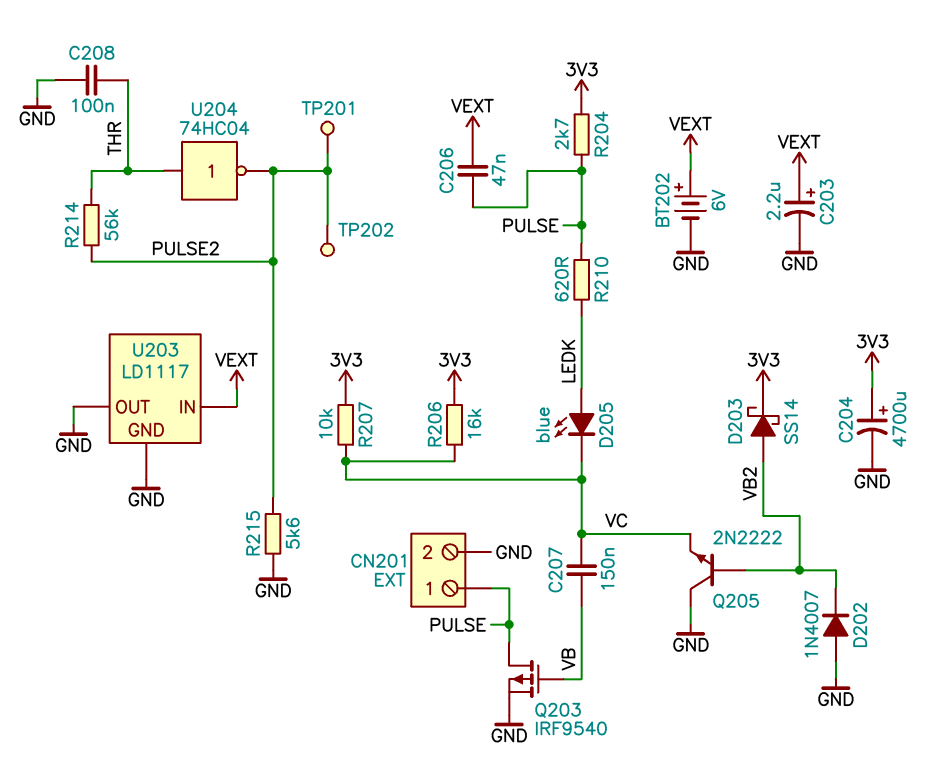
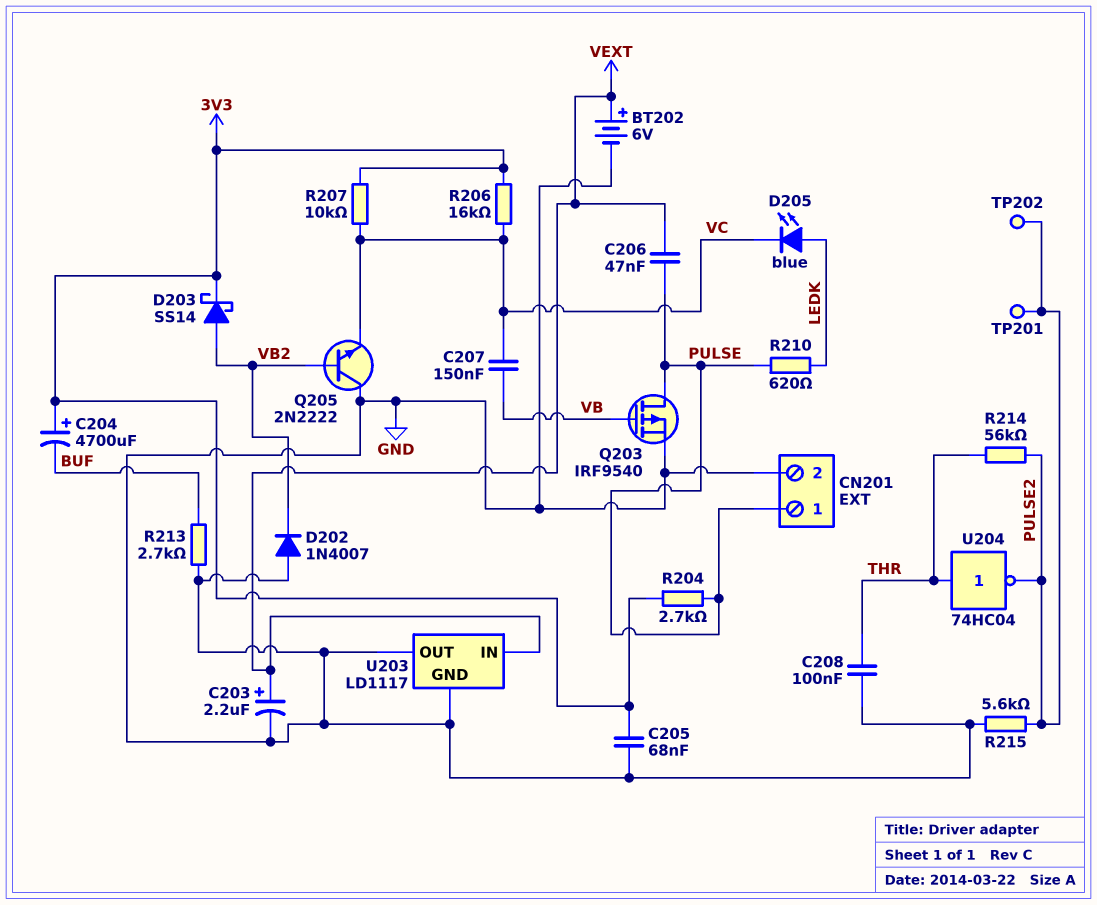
C204: 4700uF (plus 3V3, minus GND) -> 4700uF (plus 3V3, minus BUF)
C205: none -> 68nF (3V3, GND)
R213: none -> 2.7k (BUF, GND)

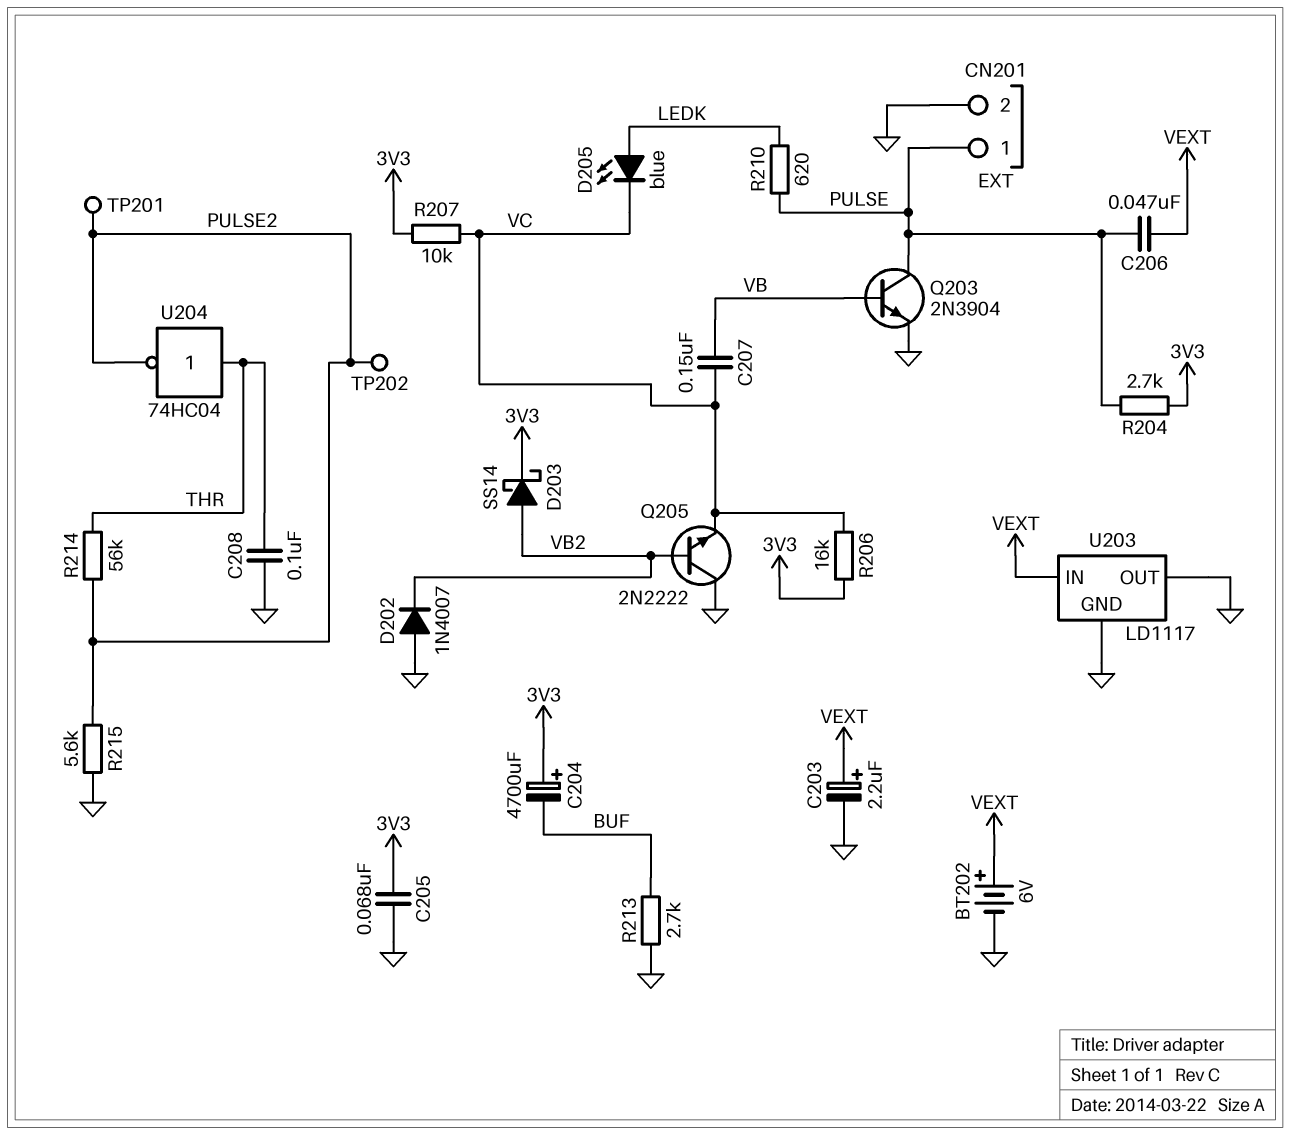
Q203: PMOS IRF9540 (G VB, D PULSE, S GND) -> NPN 2N3904 (B VB, C PULSE, E GND)

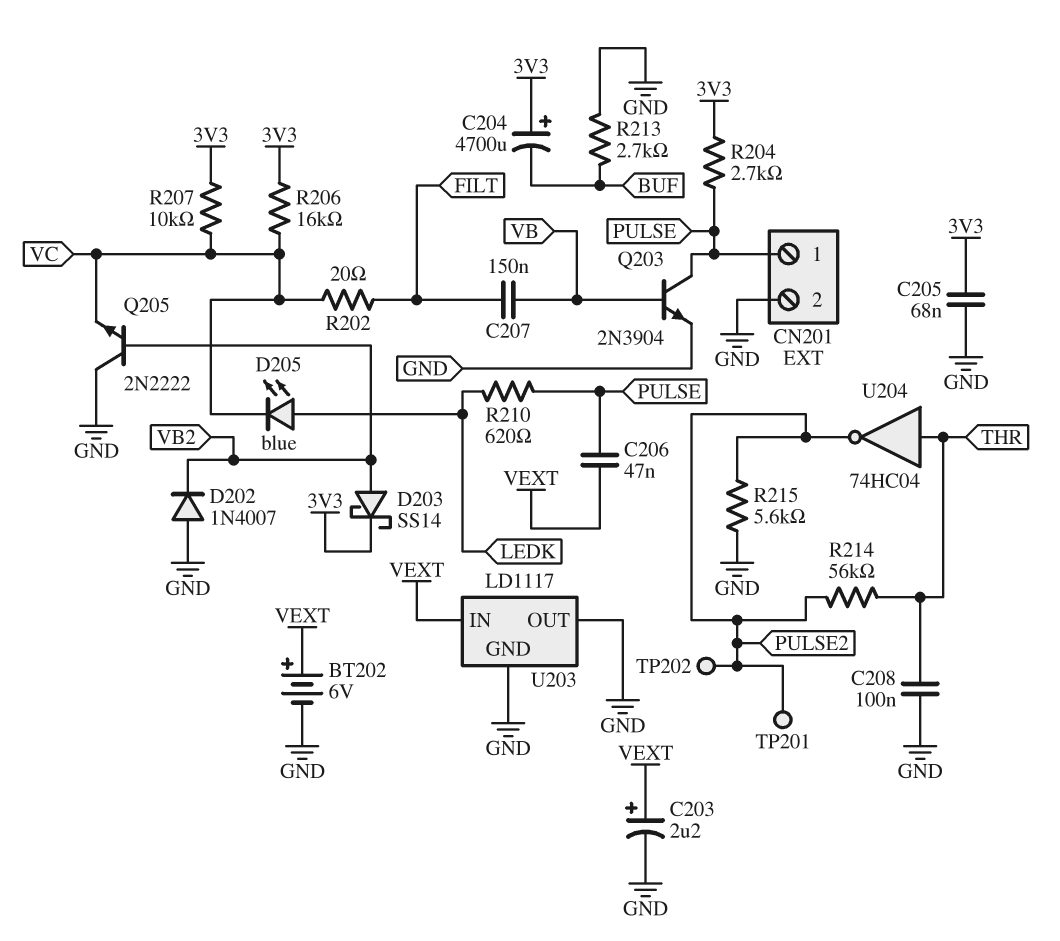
C207: 150nF (VB, VC) -> 150nF (FILT, VB)
R202: none -> 20 (FILT, VC)

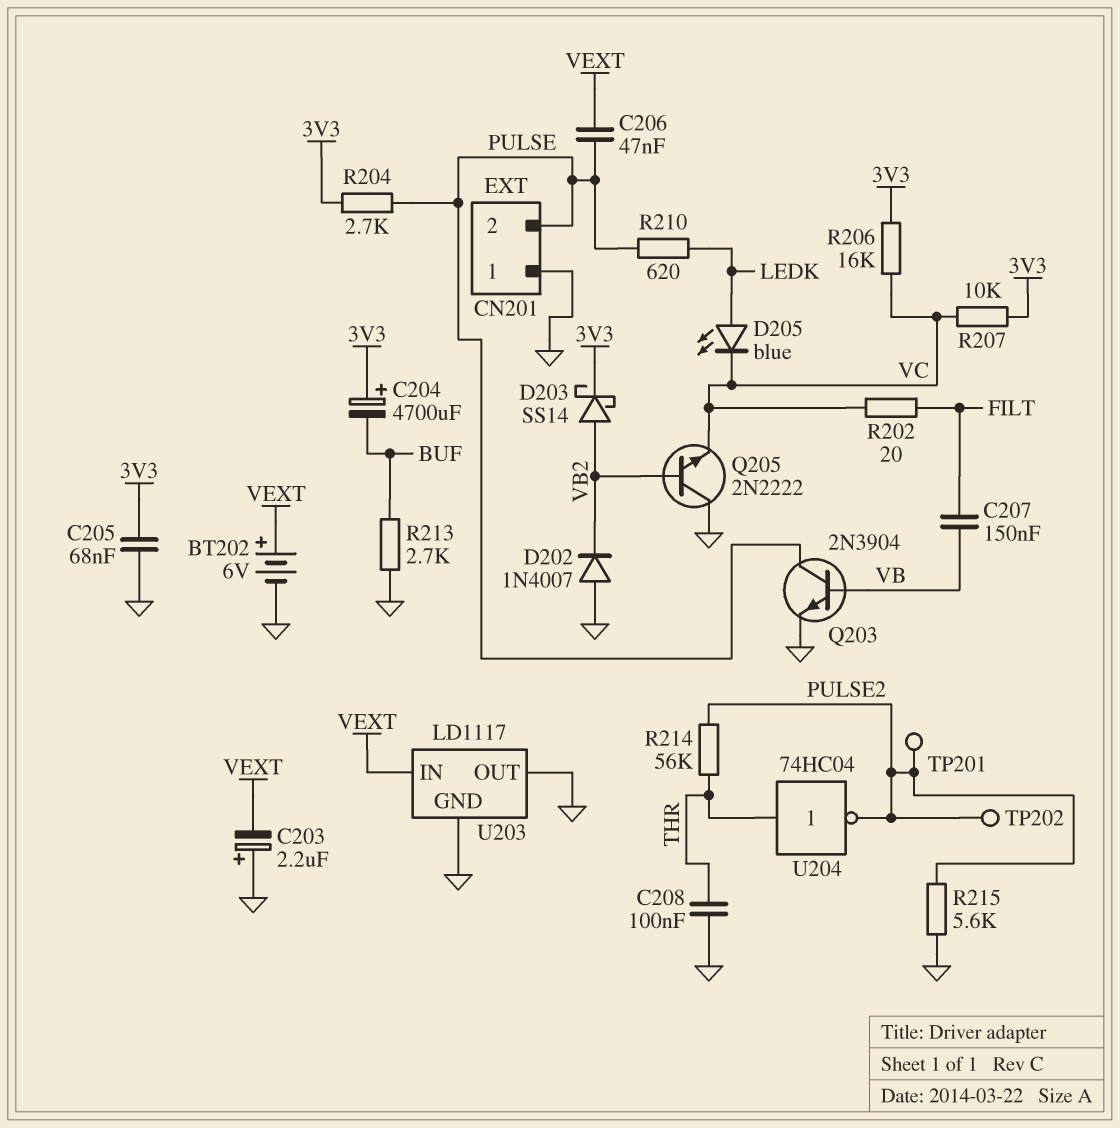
C203: 2.2uF (plus VEXT, minus GND) -> 2.2uF (plus GND, minus VEXT)
CN201 pin 1: PULSE -> GND
CN201 pin 2: GND -> PULSE

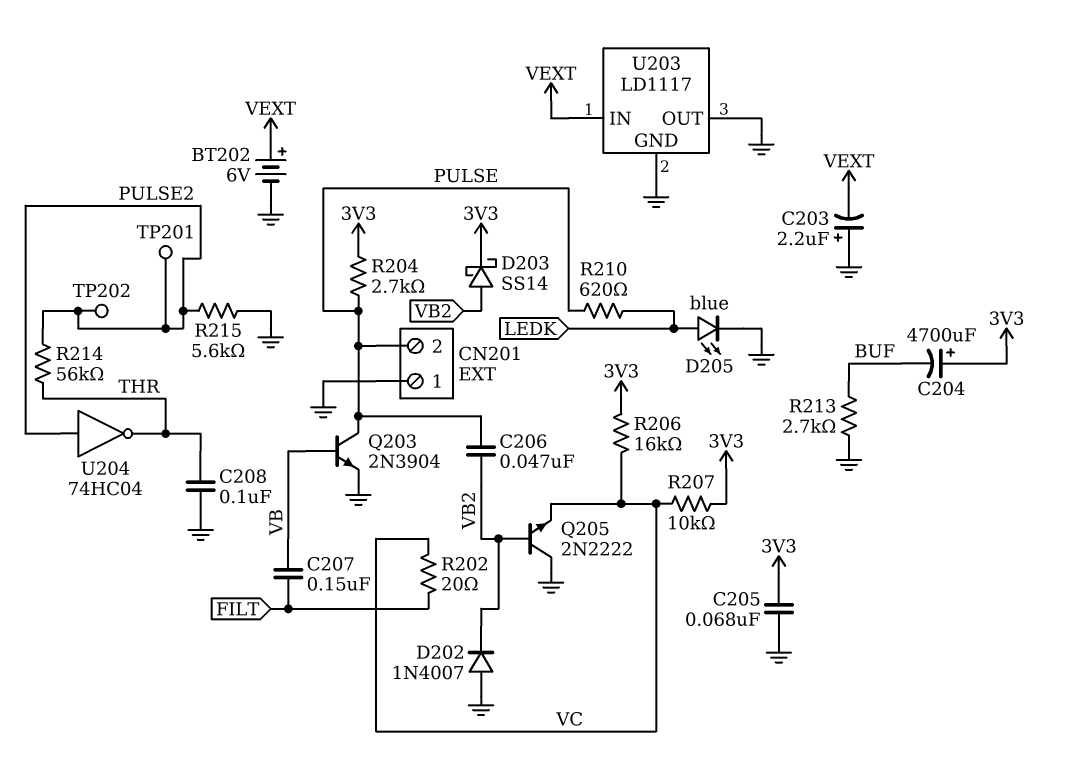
C206: 47nF (PULSE, VEXT) -> 47nF (PULSE, VB2)
D205: LED blue (A LEDK, K VC) -> LED blue (A LEDK, K GND)
U204: NOT 74HC04 (in THR, out PULSE2) -> NOT 74HC04 (in PULSE2, out THR)

